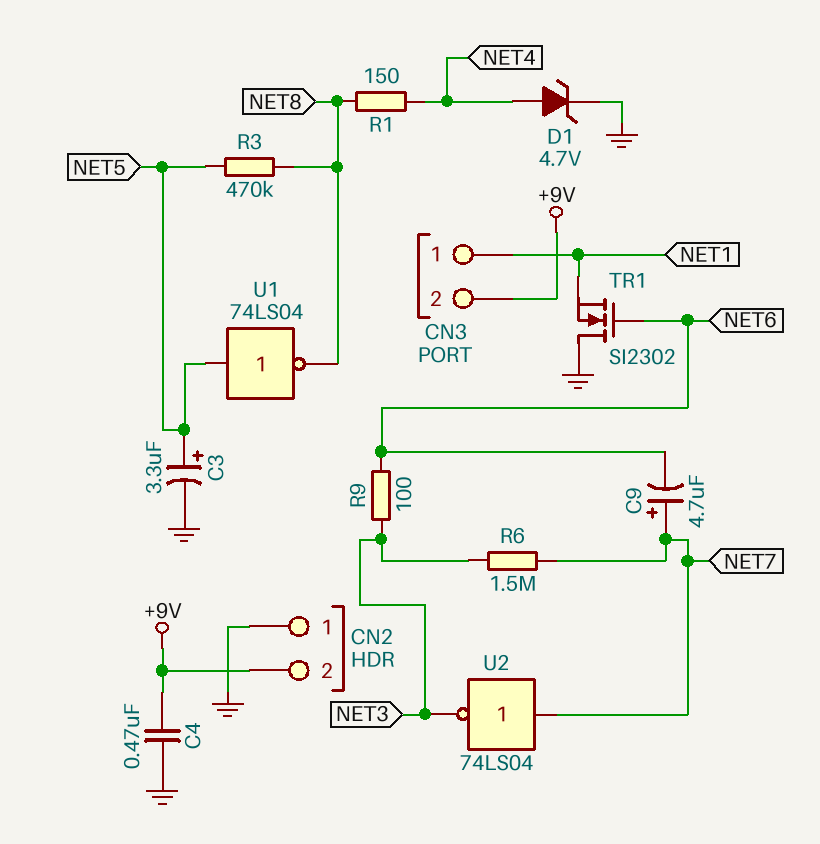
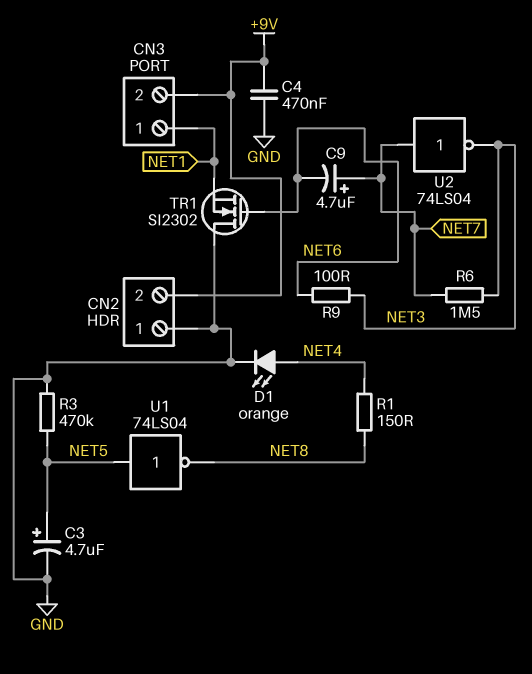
C3: 3.3uF (plus NET5, minus GND) -> 4.7uF (plus NET5, minus GND)
D1: zener 4.7V (A NET4, K GND) -> LED orange (A NET4, K GND)
R3: 470k (NET5, NET8) -> 470k (GND, NET5)

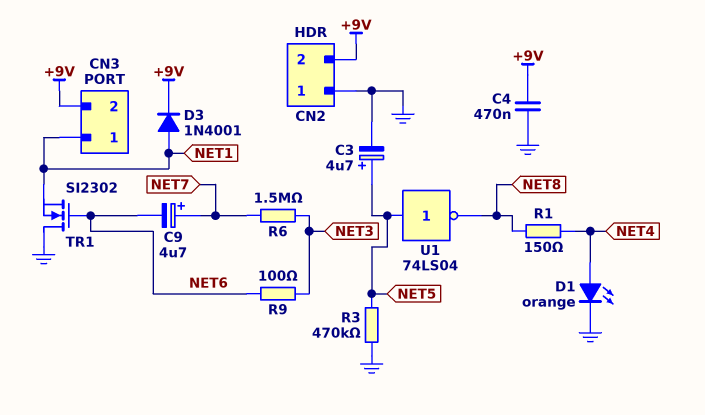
D3: none -> diode 1N4001 (A NET1, K +9V)
U2: NOT 74LS04 (in NET7, out NET3) -> none

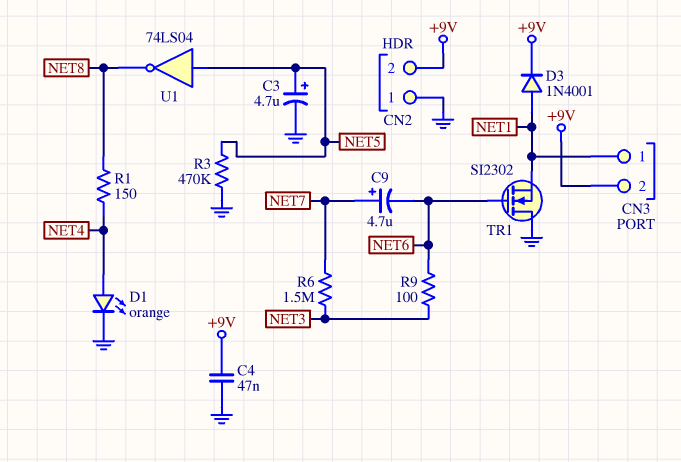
C4: 470nF (+9V, GND) -> 47nF (+9V, GND)

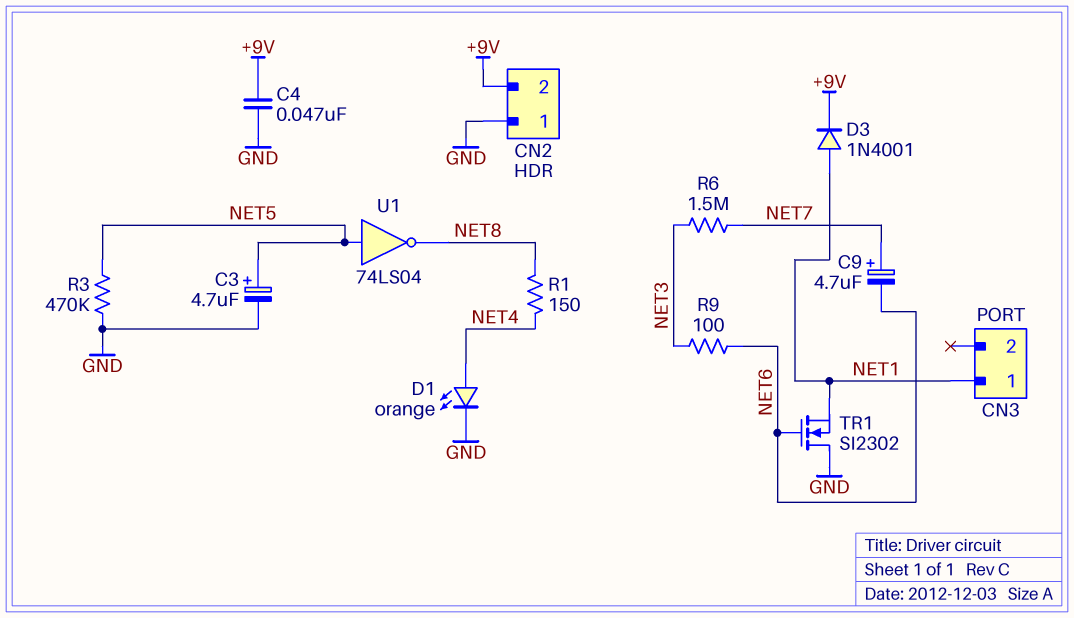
CN3 pin 2: +9V -> none

